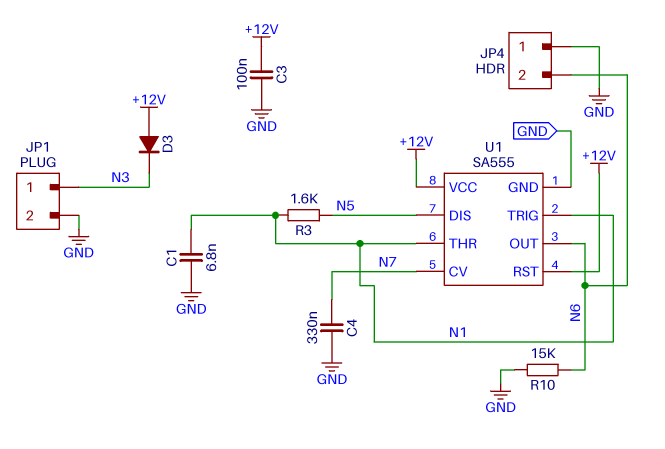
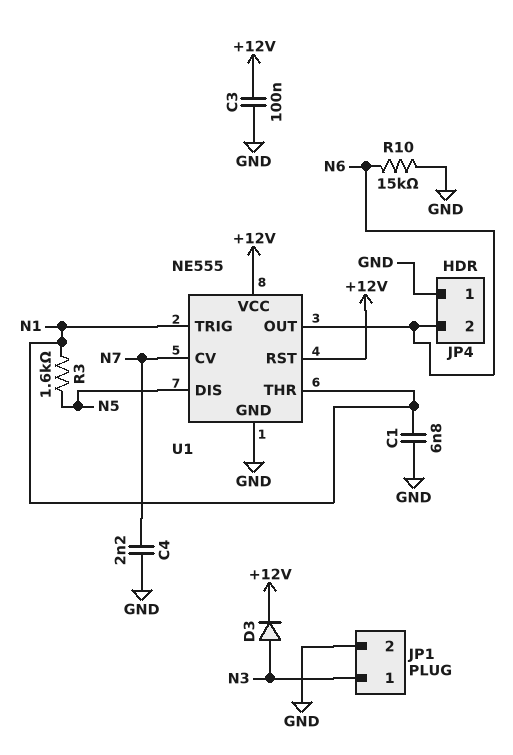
C4: 330nF (GND, N7) -> 2.2nF (GND, N7)
D3: diode (A +12V, K N3) -> diode (A N3, K +12V)
U1: SA555 -> NE555

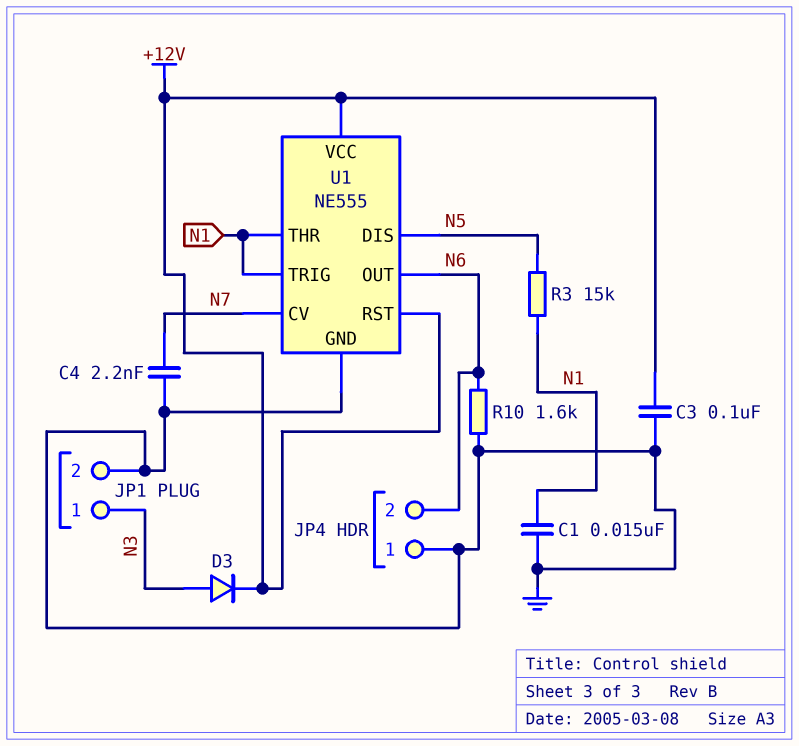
C1: 6.8nF (GND, N1) -> 15nF (GND, N1)
R3: 1.6k (N1, N5) -> 15k (N1, N5)
R10: 15k (GND, N6) -> 1.6k (GND, N6)

